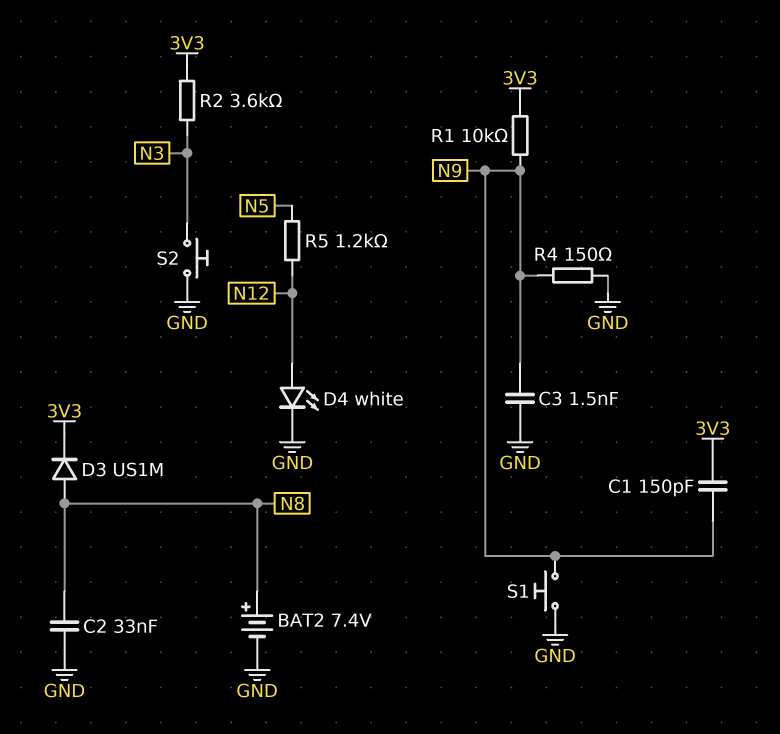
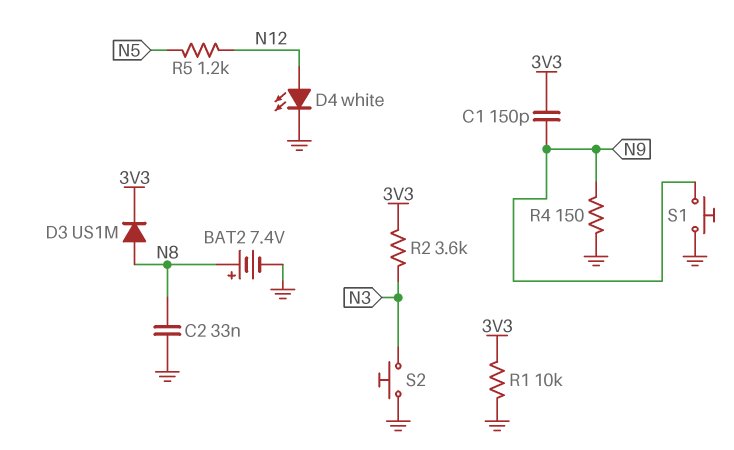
C3: 1.5nF (GND, N9) -> none
R1: 10k (3V3, N9) -> 10k (3V3, GND)

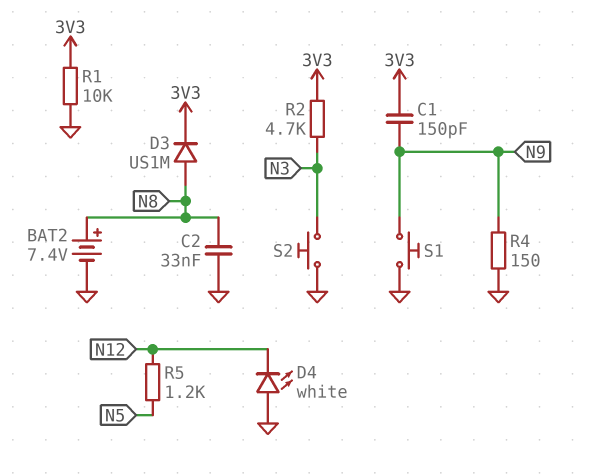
D4: LED white (A N12, K GND) -> LED white (A GND, K N12)
R2: 3.6k (3V3, N3) -> 4.7k (3V3, N3)

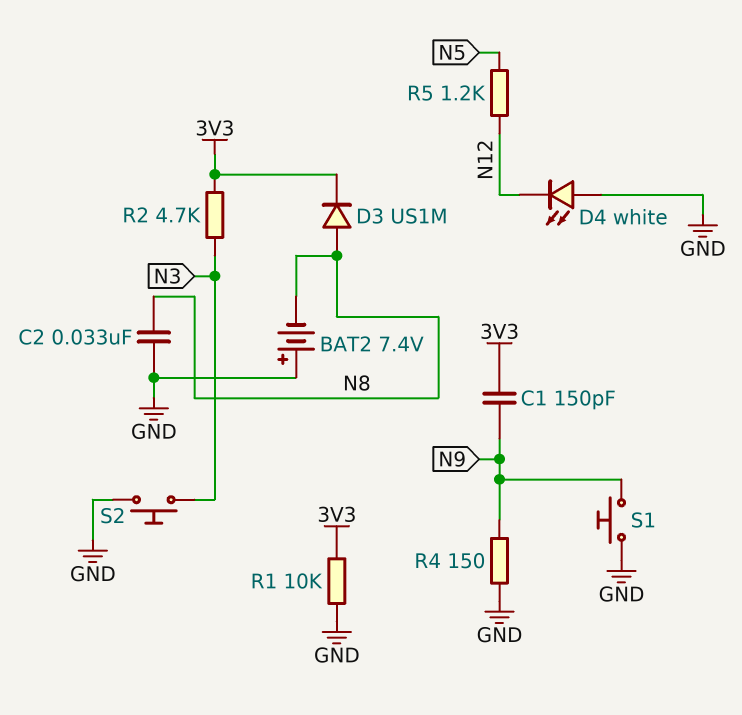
BAT2: 7.4V (plus N8, minus GND) -> 7.4V (plus GND, minus N8)

